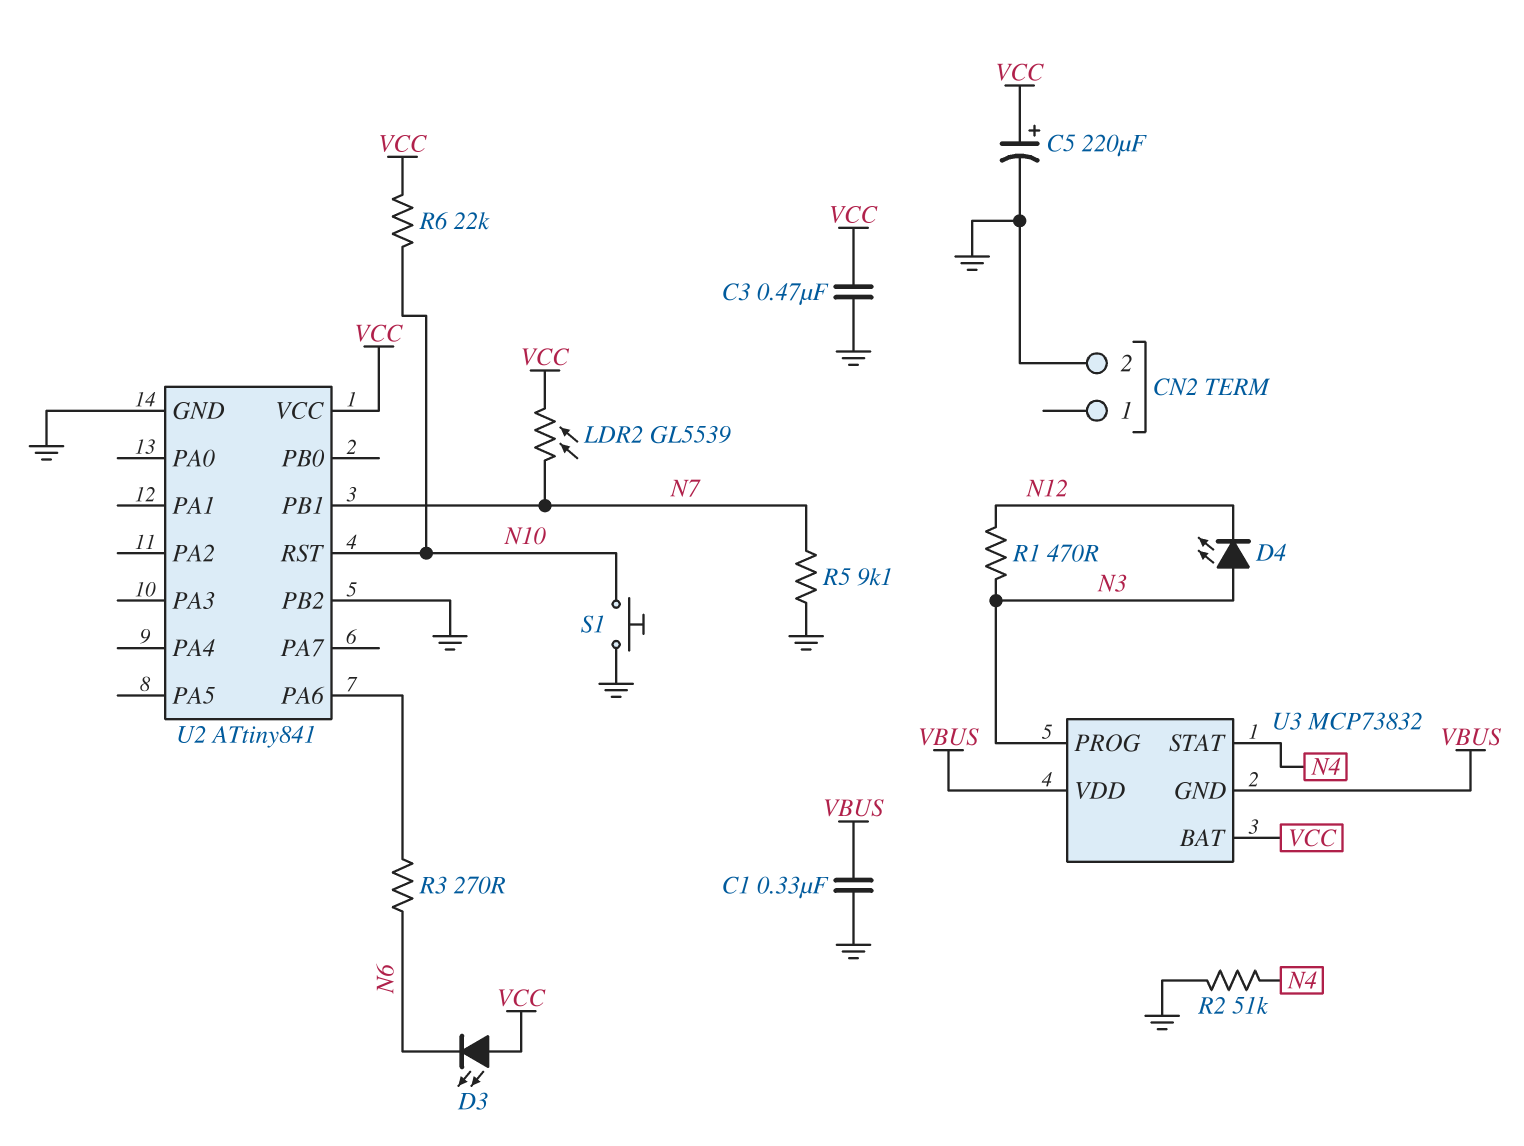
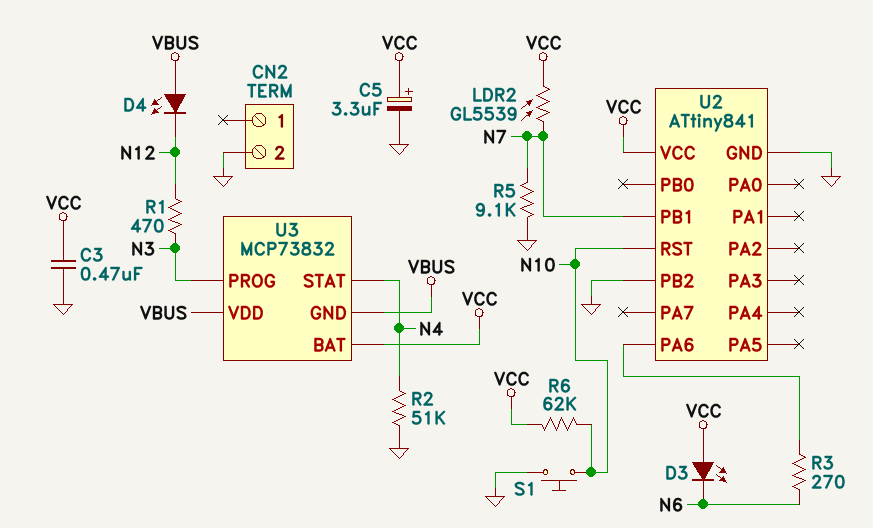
C1: 330nF (GND, VBUS) -> none
C5: 220uF (plus VCC, minus GND) -> 3.3uF (plus VCC, minus GND)
D4: LED (A N3, K N12) -> LED (A VBUS, K N12)
R6: 22k (N10, VCC) -> 62k (N10, VCC)

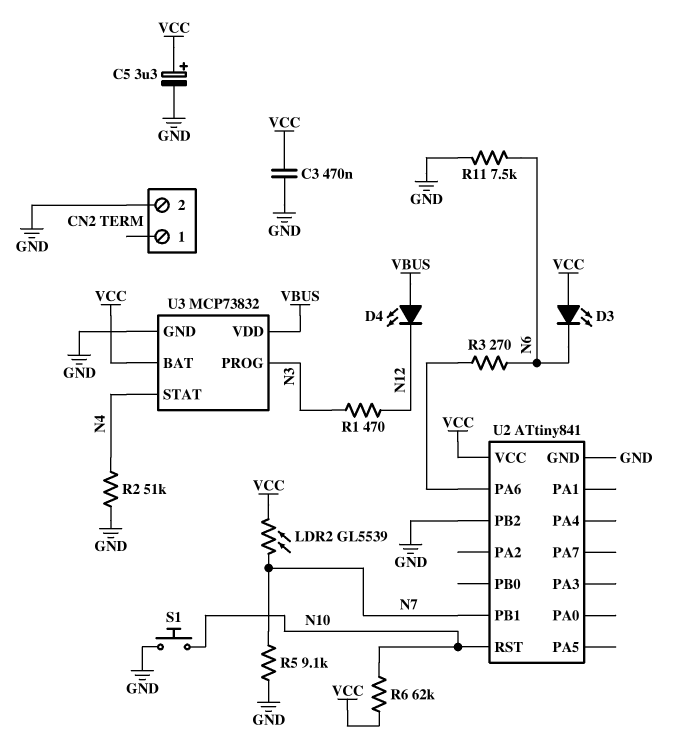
R11: none -> 7.5k (GND, N6)
U3 pin GND: VBUS -> GND

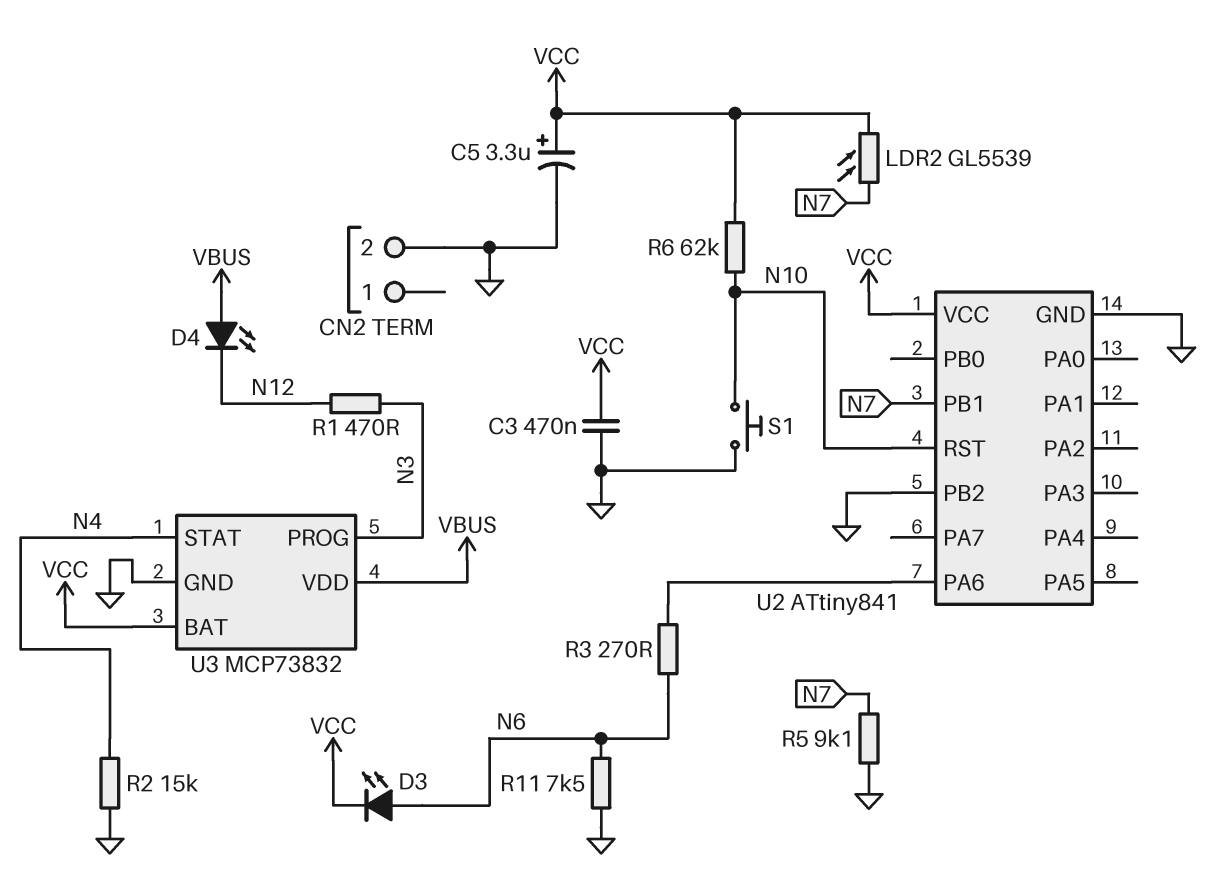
D3: LED (A VCC, K N6) -> LED (A N6, K VCC)
R2: 51k (GND, N4) -> 15k (GND, N4)

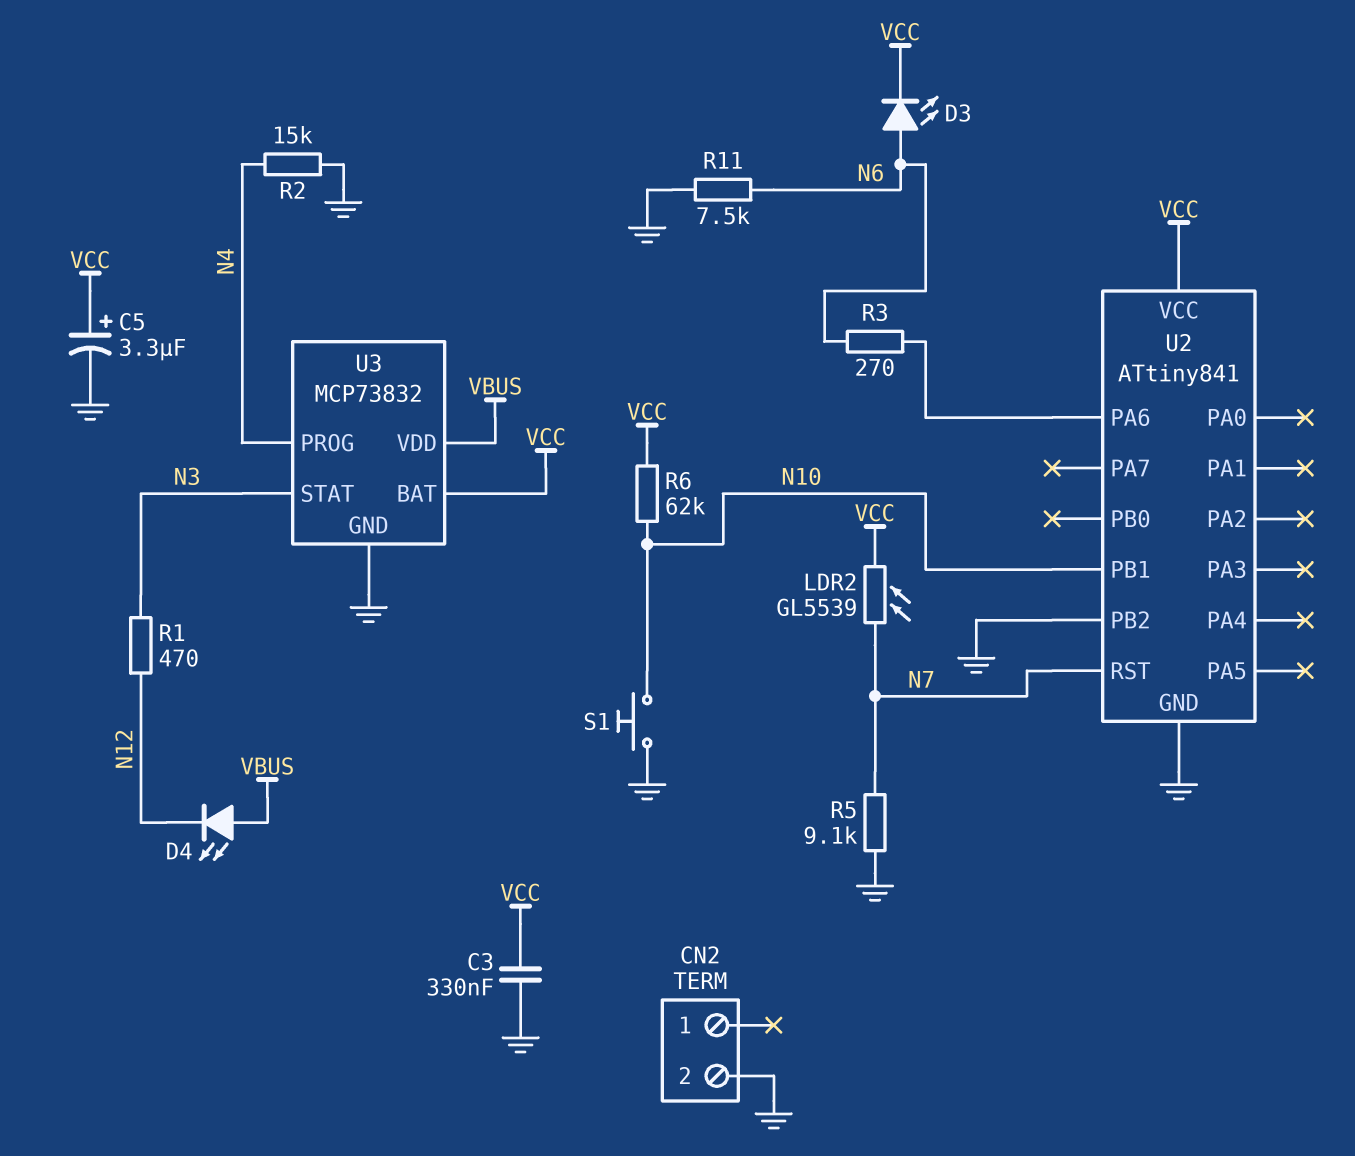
C3: 470nF (GND, VCC) -> 330nF (GND, VCC)
U2 pin PB1: N7 -> N10
U2 pin RST: N10 -> N7
U3 pin PROG: N3 -> N4
U3 pin STAT: N4 -> N3

